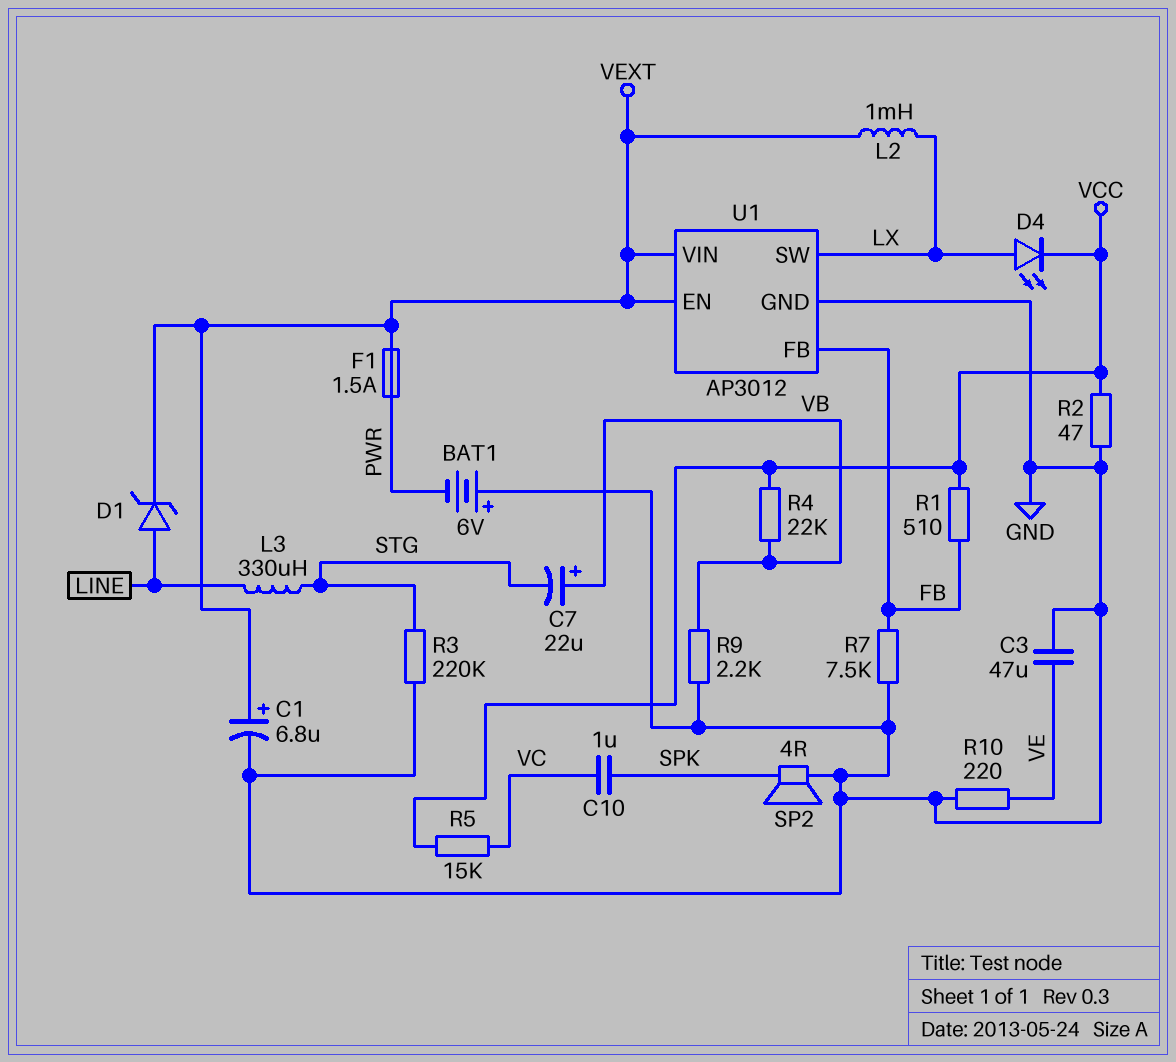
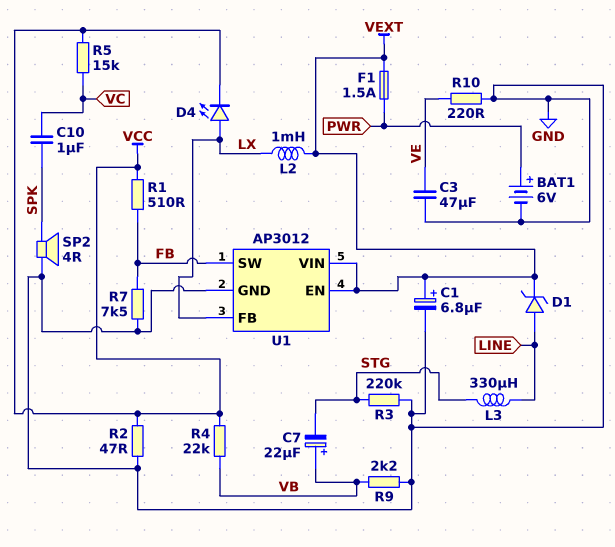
BAT1: 6V (plus GND, minus PWR) -> 6V (plus PWR, minus GND)
U1 pin FB: FB -> LX
U1 pin SW: LX -> FB

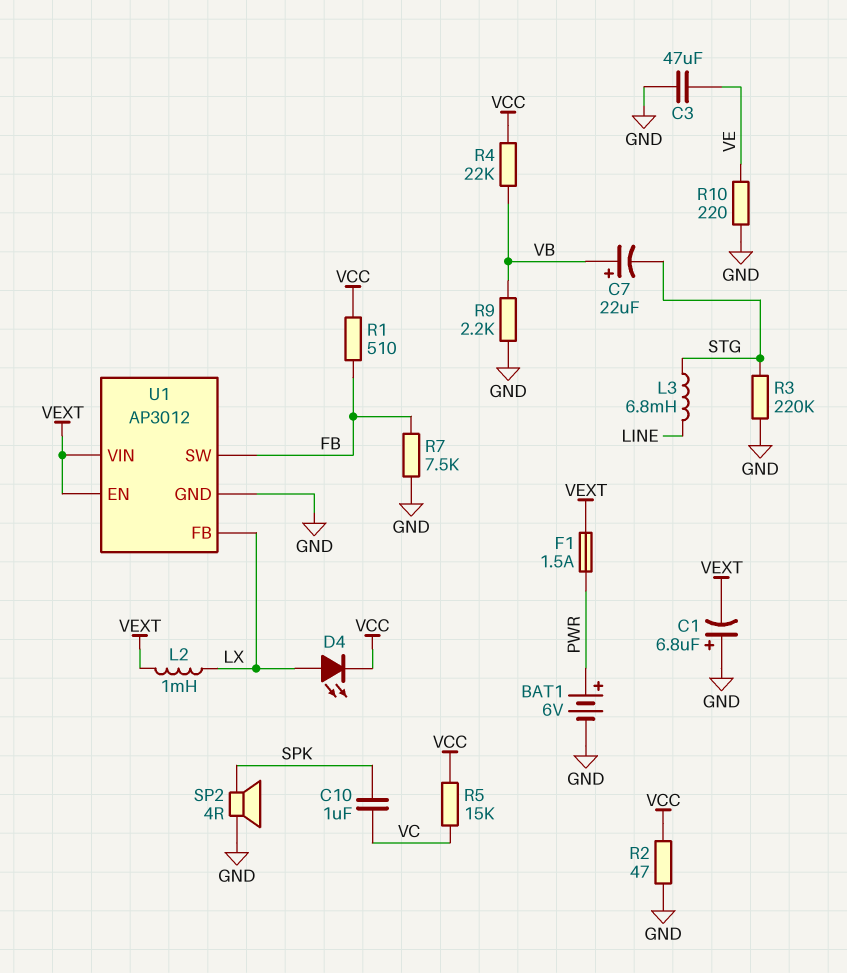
C1: 6.8uF (plus VEXT, minus GND) -> 6.8uF (plus GND, minus VEXT)
D1: zener (A LINE, K VEXT) -> none
L3: 330uH (LINE, STG) -> 6.8mH (LINE, STG)

